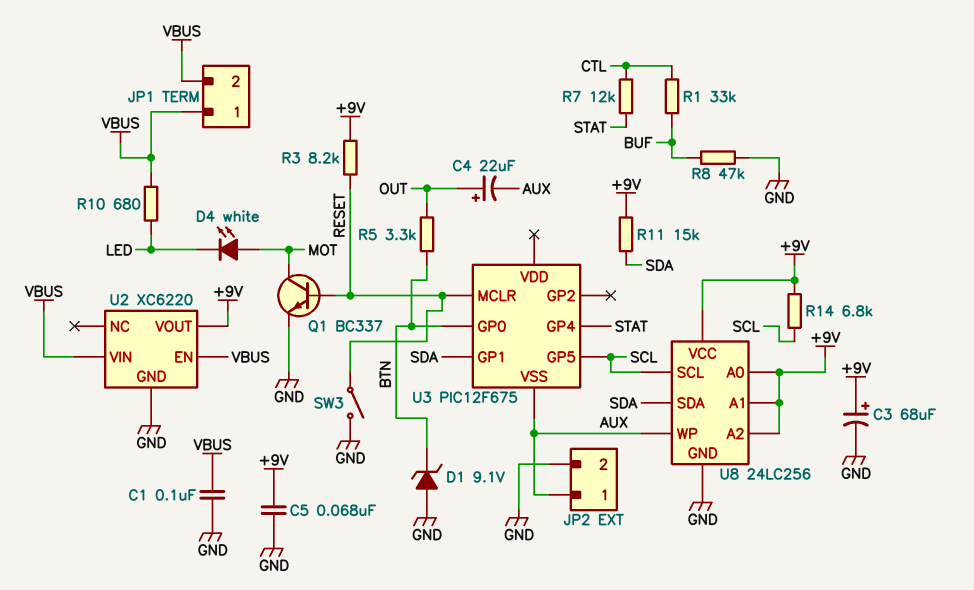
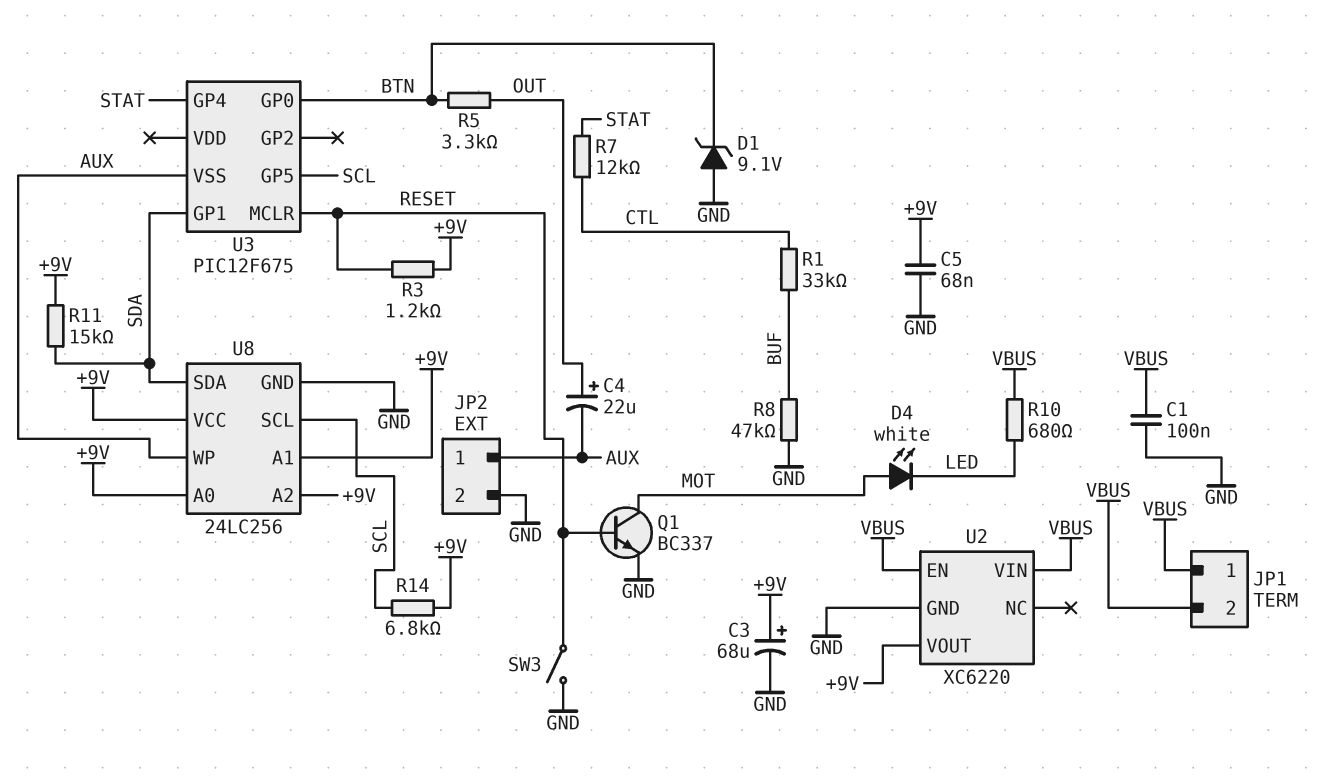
R3: 8.2k (+9V, RESET) -> 1.2k (+9V, RESET)

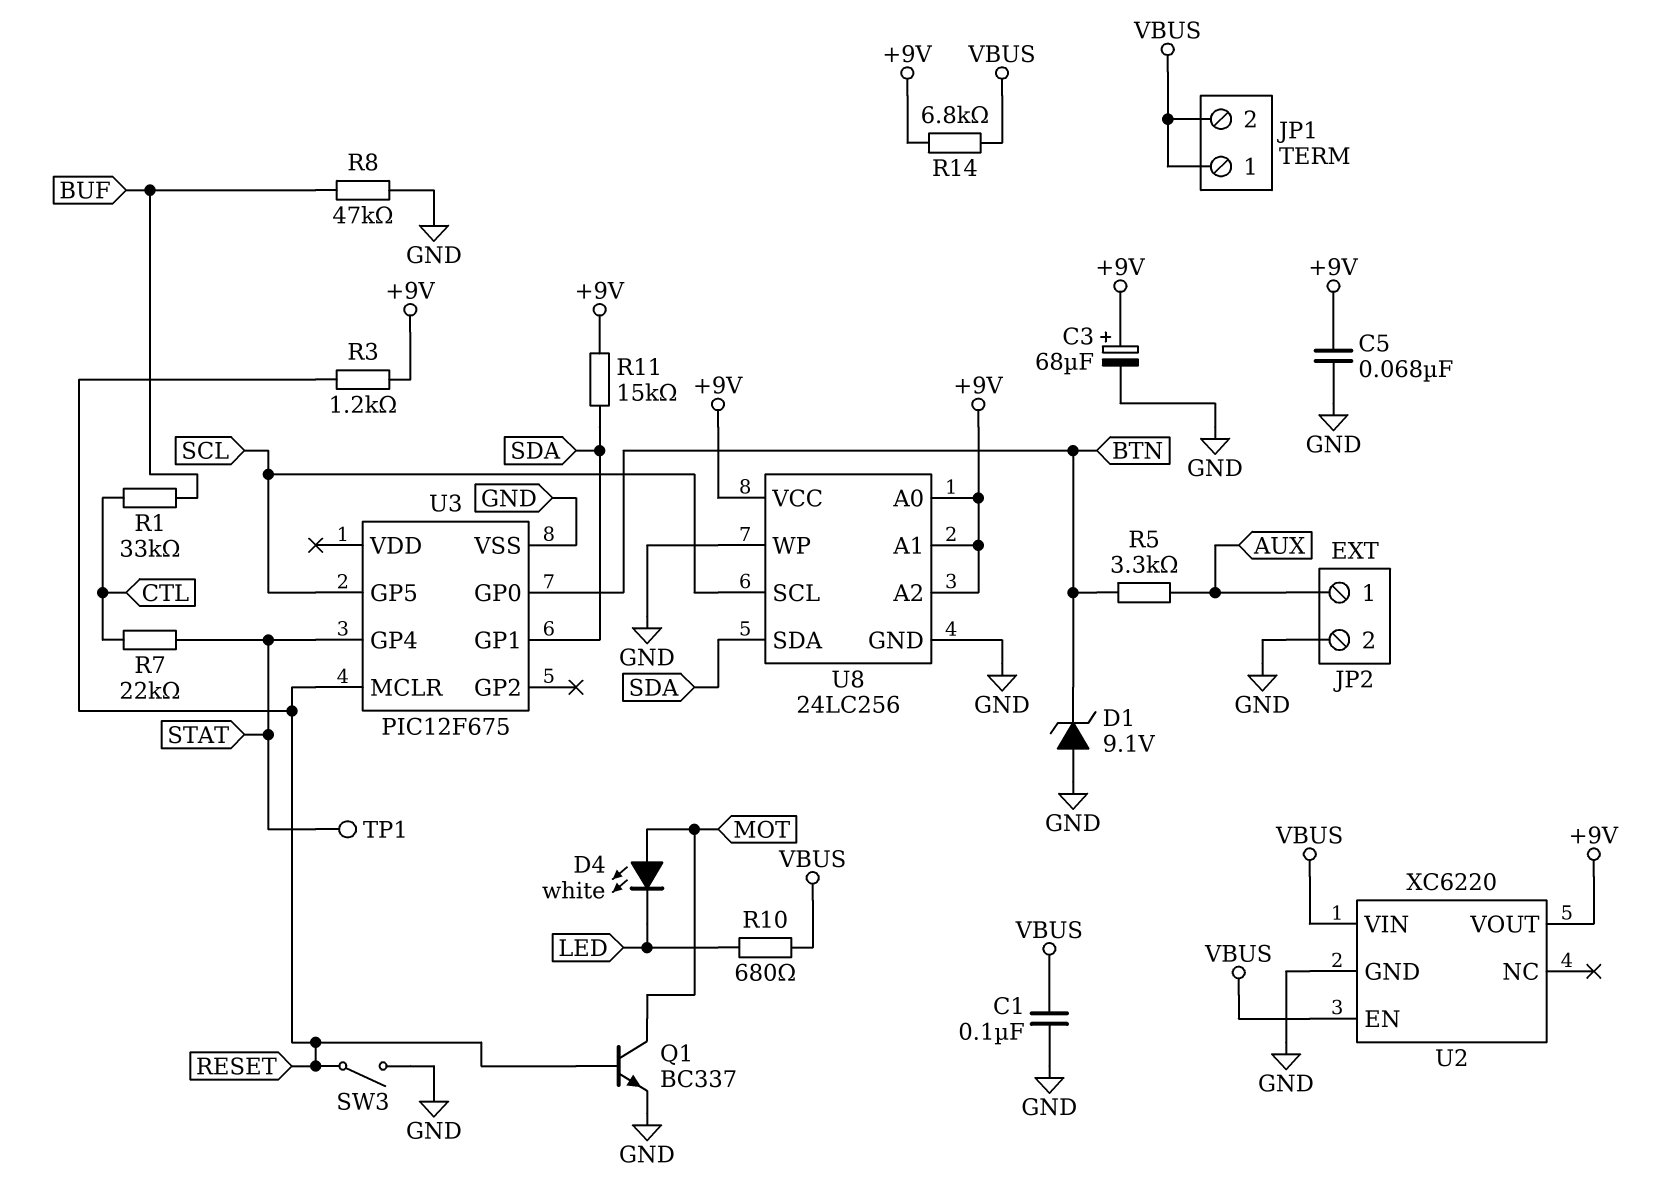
C4: 22uF (plus OUT, minus AUX) -> none
R5: 3.3k (BTN, OUT) -> 3.3k (AUX, BTN)
R7: 12k (CTL, STAT) -> 22k (CTL, STAT)
R14: 6.8k (+9V, SCL) -> 6.8k (+9V, VBUS)
TP1: none -> test point (STAT)
U3 pin VSS: AUX -> GND
U8 pin WP: AUX -> GND

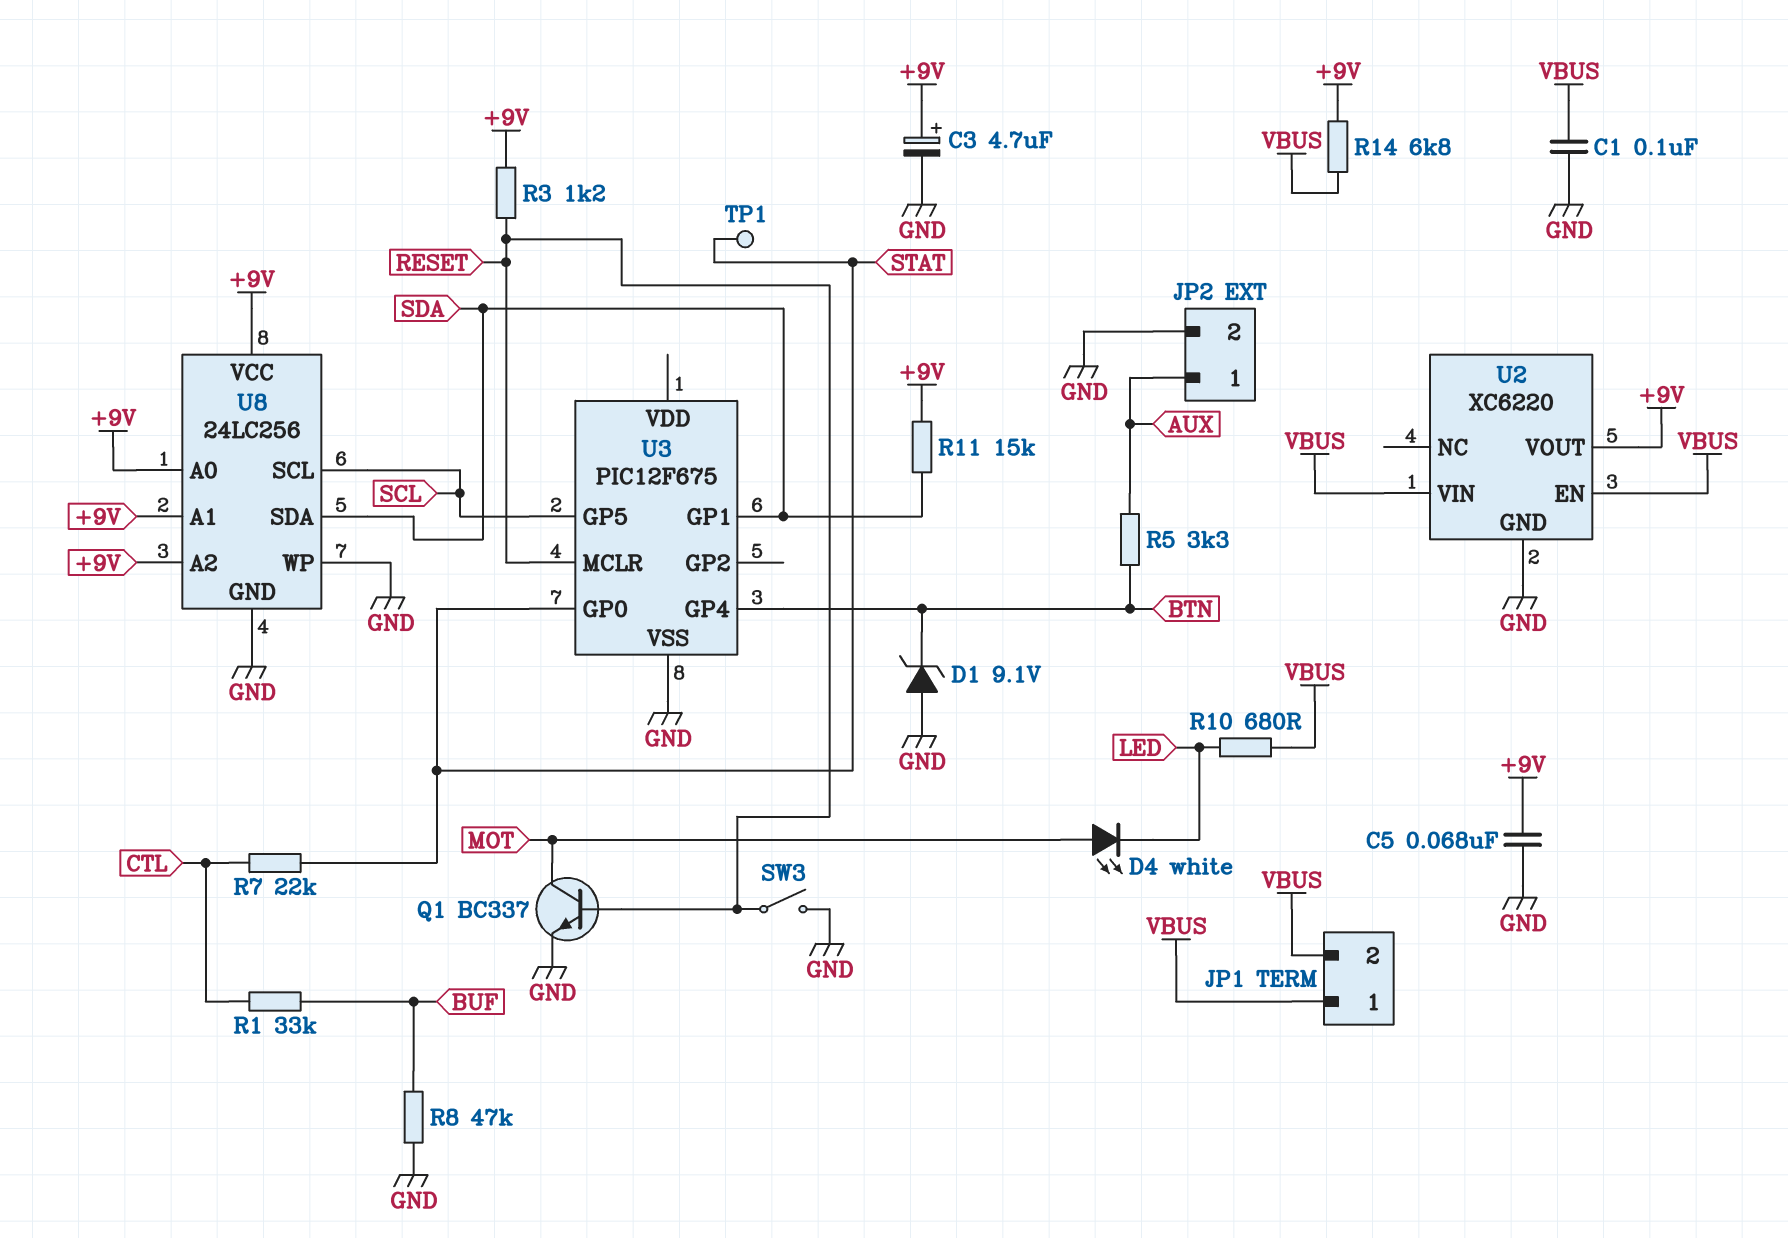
C3: 68uF (plus +9V, minus GND) -> 4.7uF (plus +9V, minus GND)
U3 pin GP0: BTN -> STAT
U3 pin GP4: STAT -> BTN

